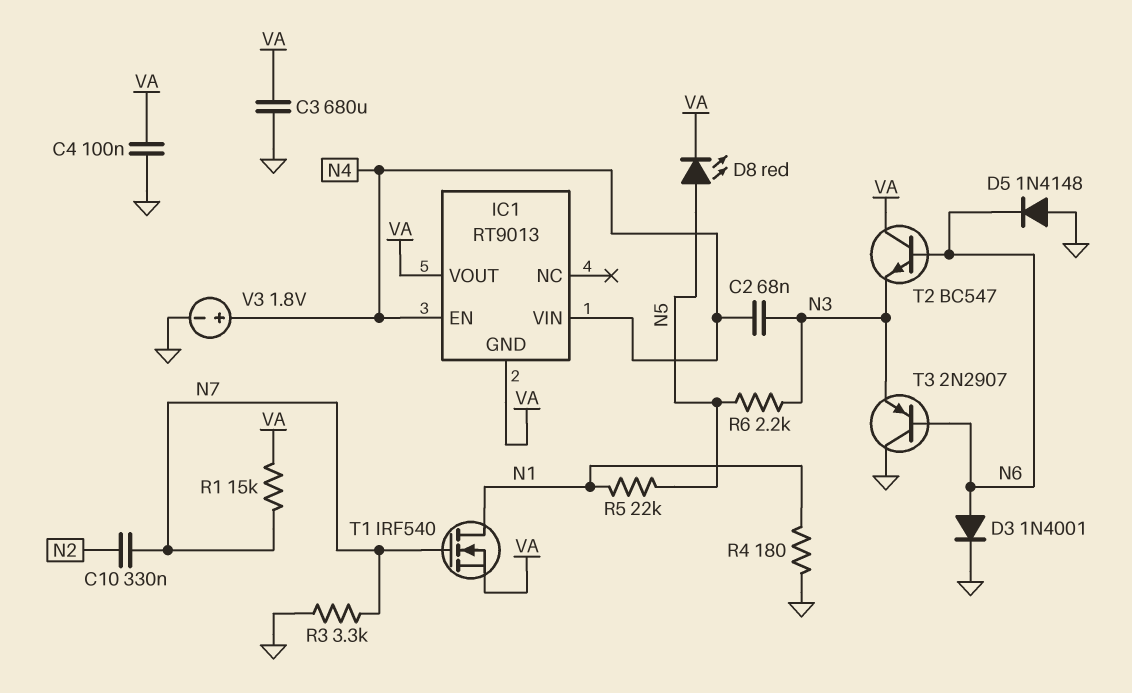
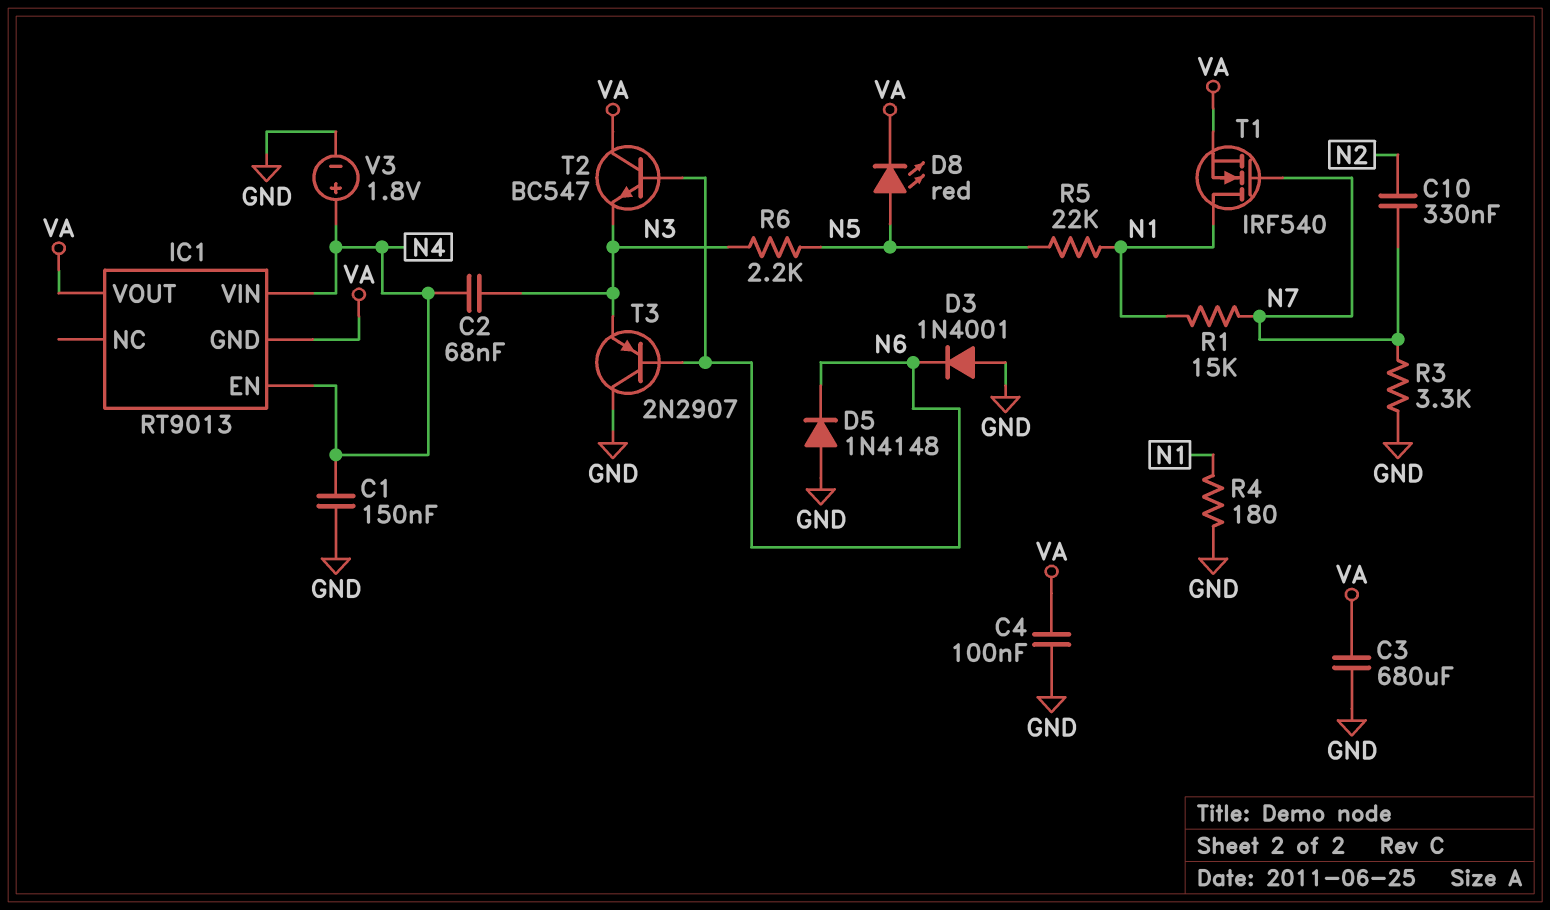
C1: none -> 150nF (GND, N4)
D3: diode 1N4001 (A N6, K GND) -> diode 1N4001 (A GND, K N6)
R1: 15k (N7, VA) -> 15k (N1, N7)

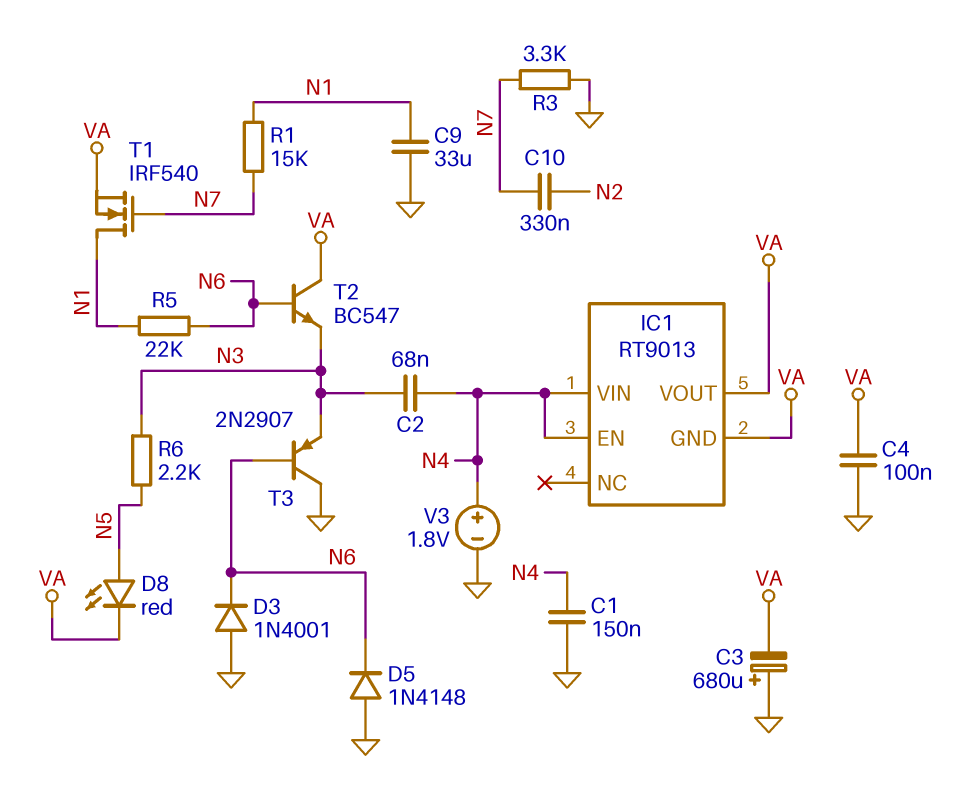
C3: 680uF (GND, VA) -> 680uF (plus GND, minus VA)
C9: none -> 33uF (GND, N1)
R4: 180 (GND, N1) -> none
R5: 22k (N1, N5) -> 22k (N1, N6)

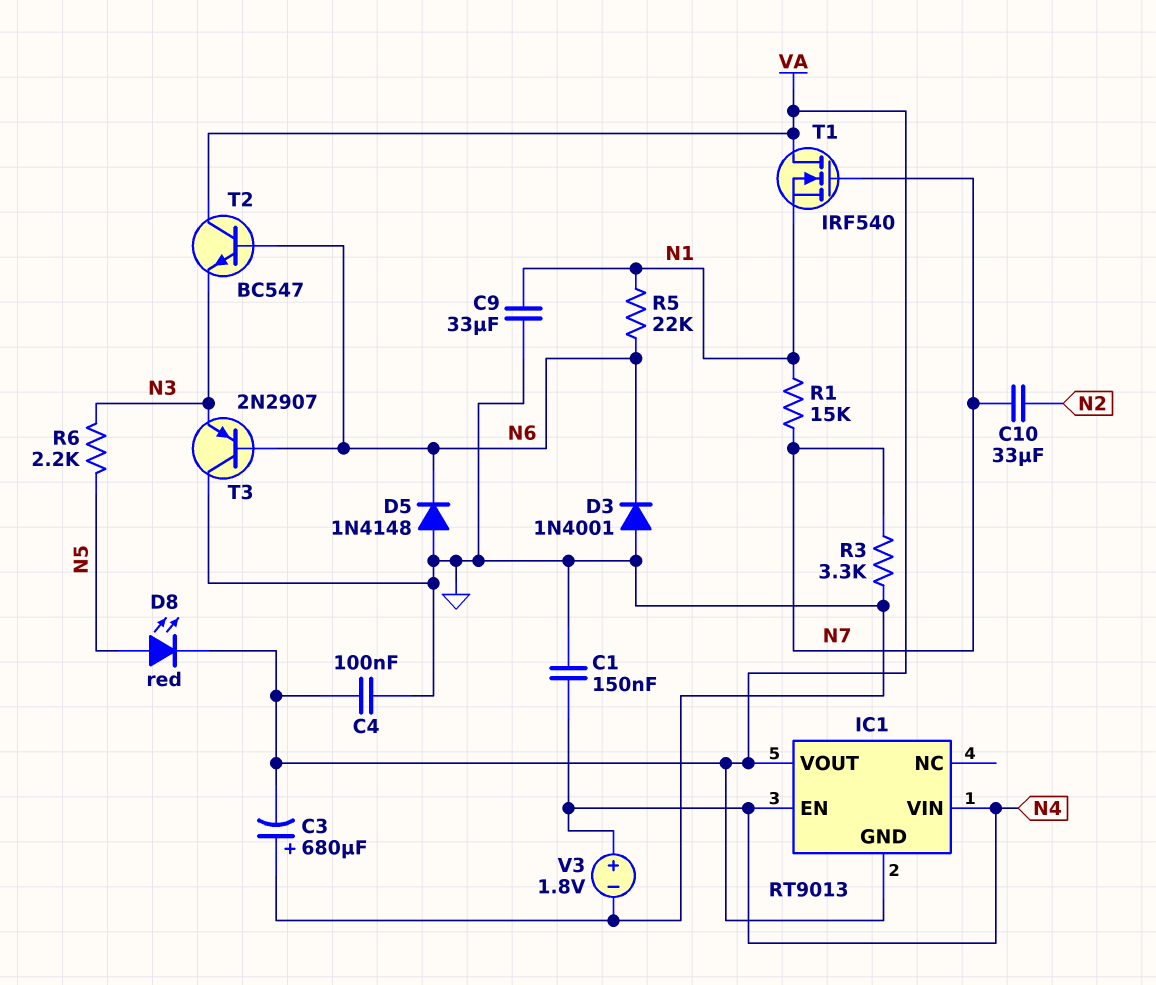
C2: 68nF (N3, N4) -> none
C10: 330nF (N2, N7) -> 33uF (N2, N7)
T1: NMOS IRF540 (G N7, D N1, S VA) -> NMOS IRF540 (G N7, D VA, S N1)

